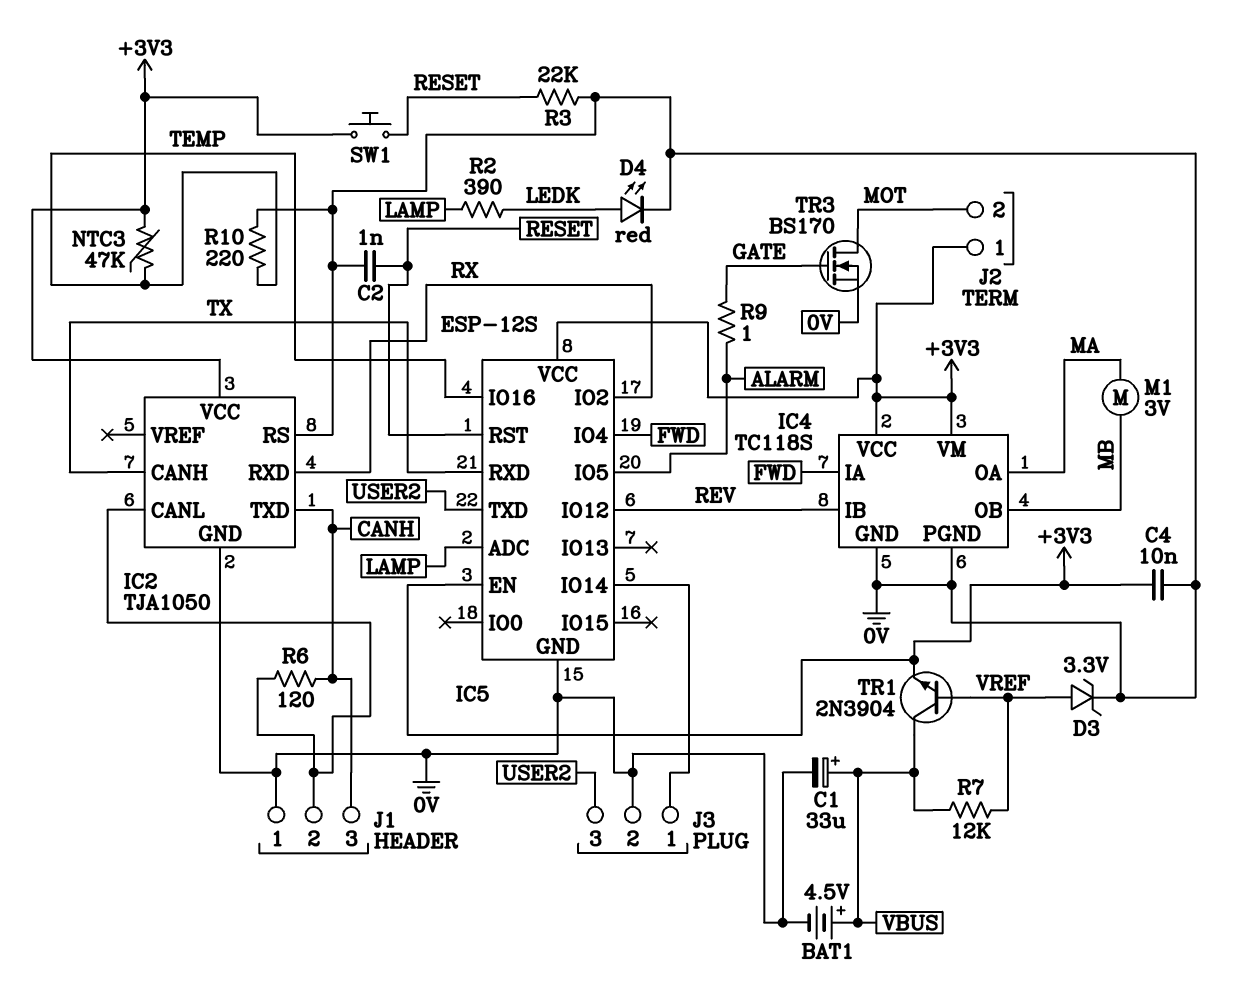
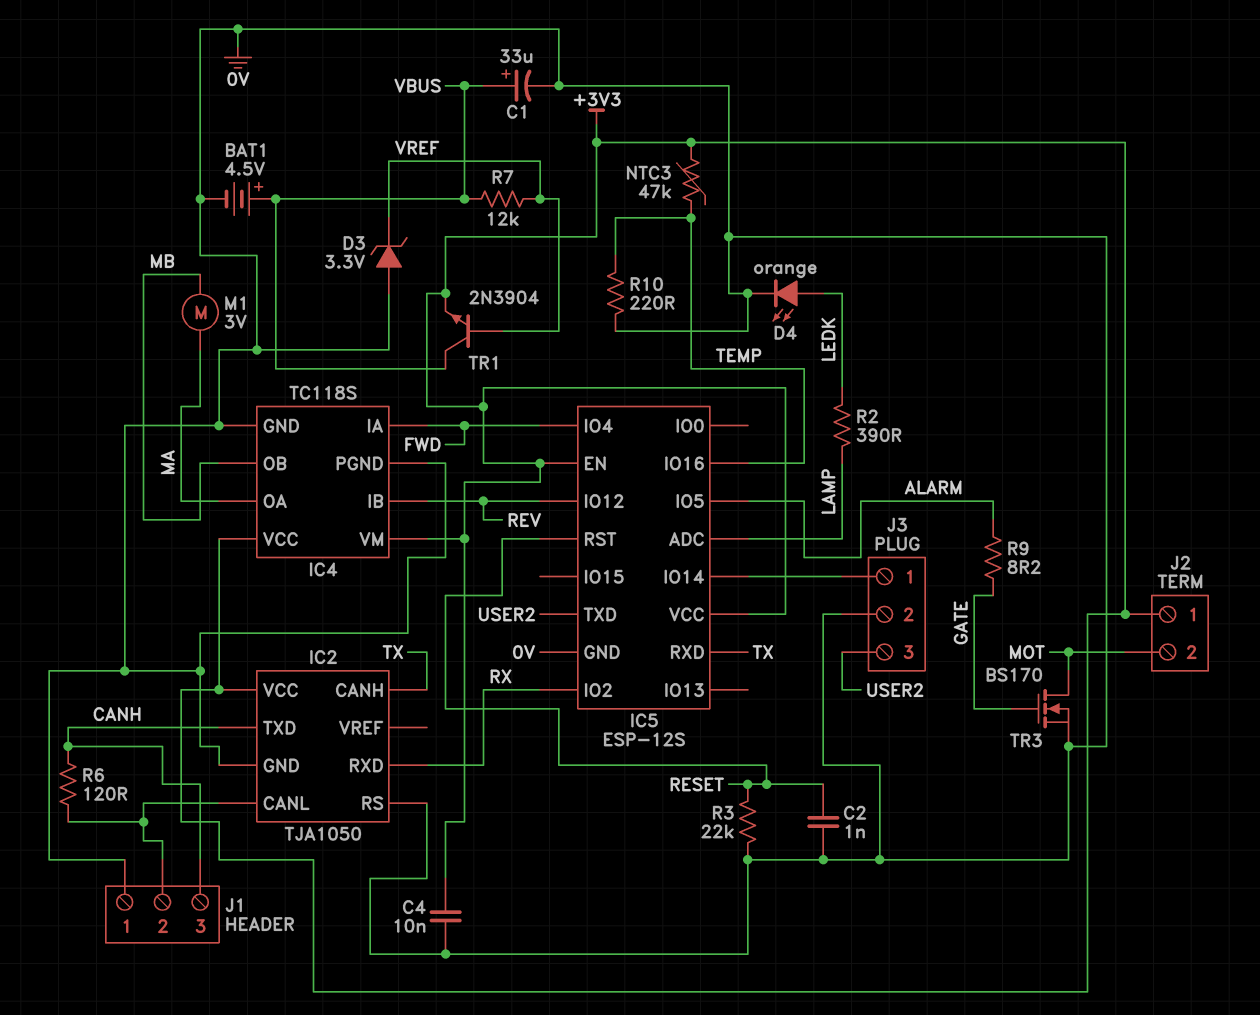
D3: zener 3.3V (A VREF, K 0V) -> zener 3.3V (A 0V, K VREF)
D4: LED red (A LEDK, K 0V) -> LED orange (A LEDK, K 0V)
R9: 1 (ALARM, GATE) -> 8.2 (ALARM, GATE)
SW1: button (+3V3, RESET) -> none

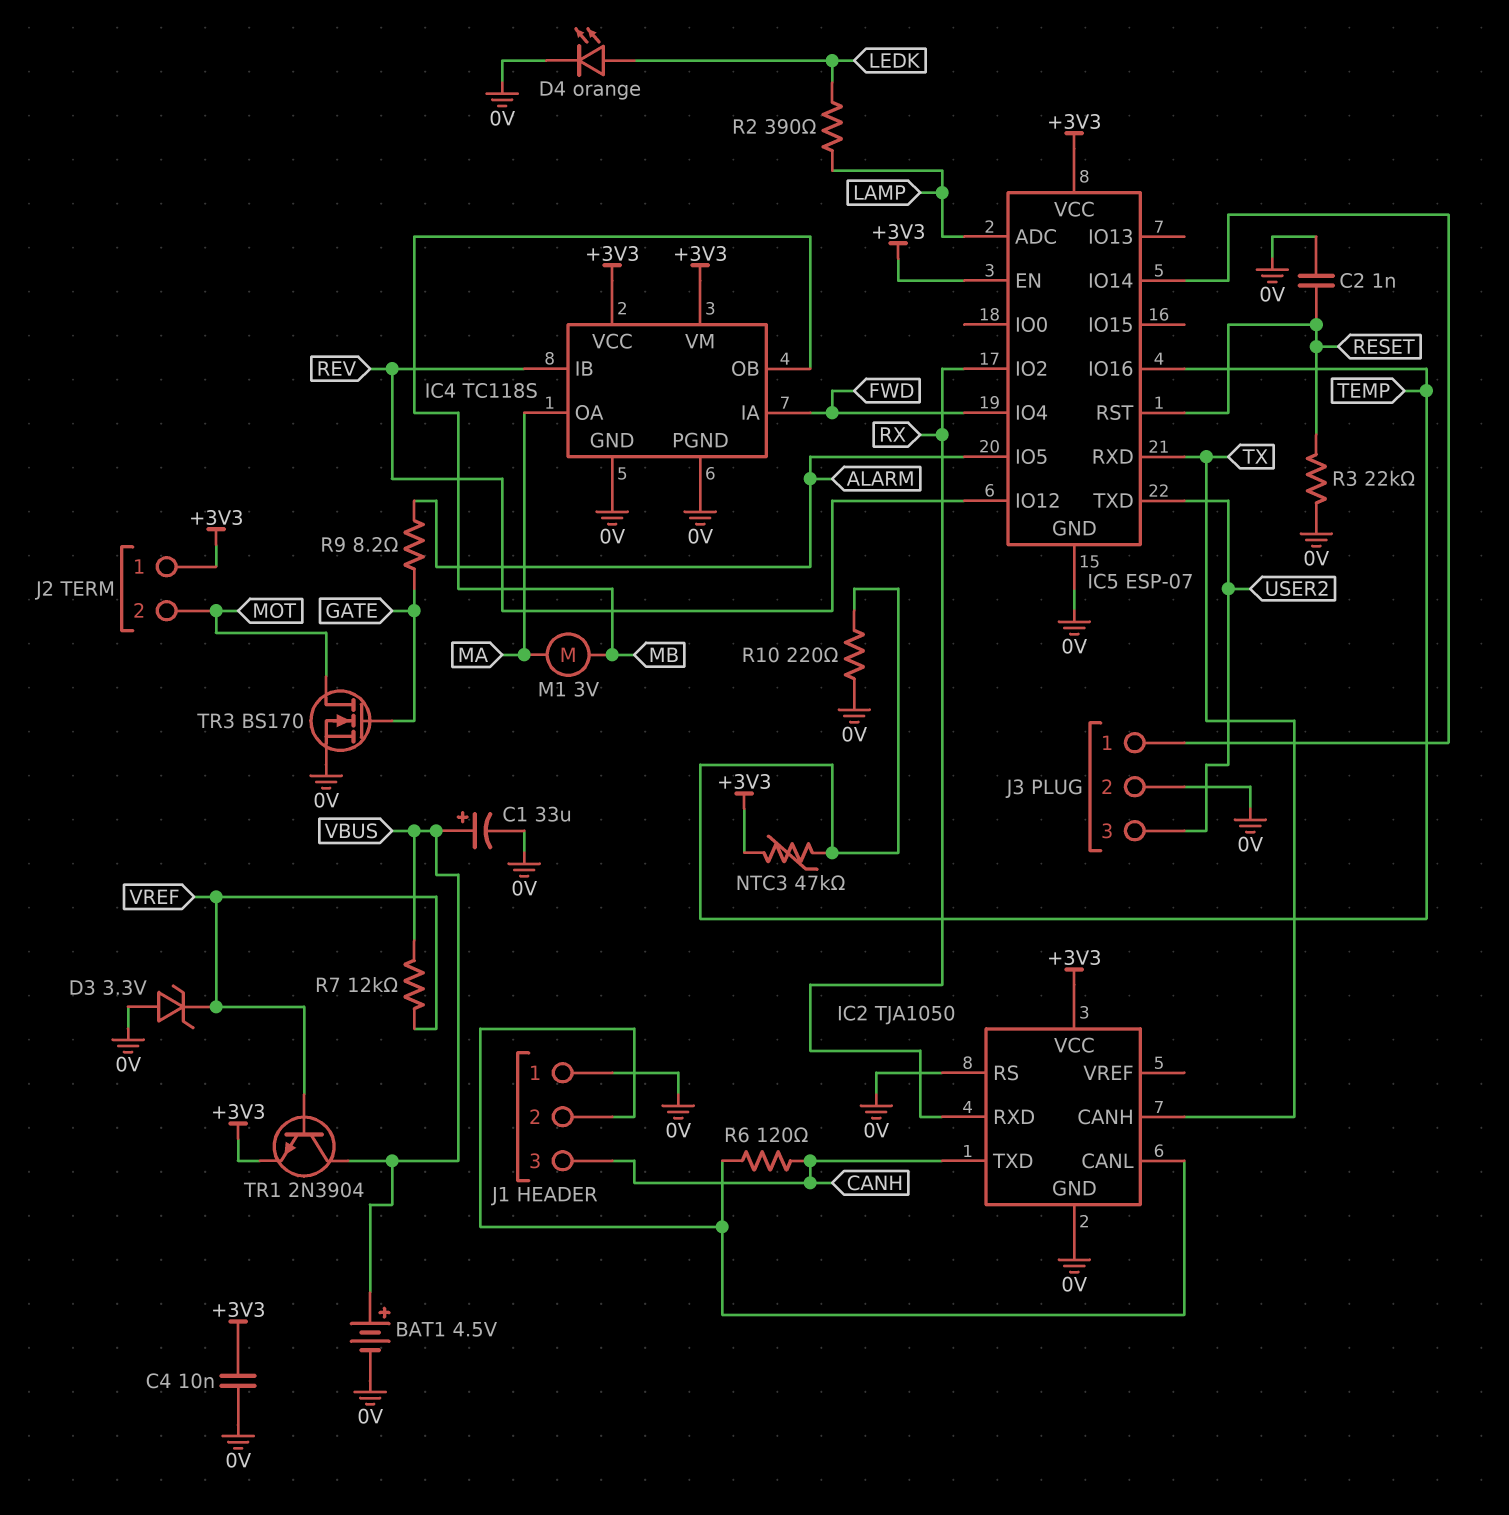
IC5: ESP-12S -> ESP-07

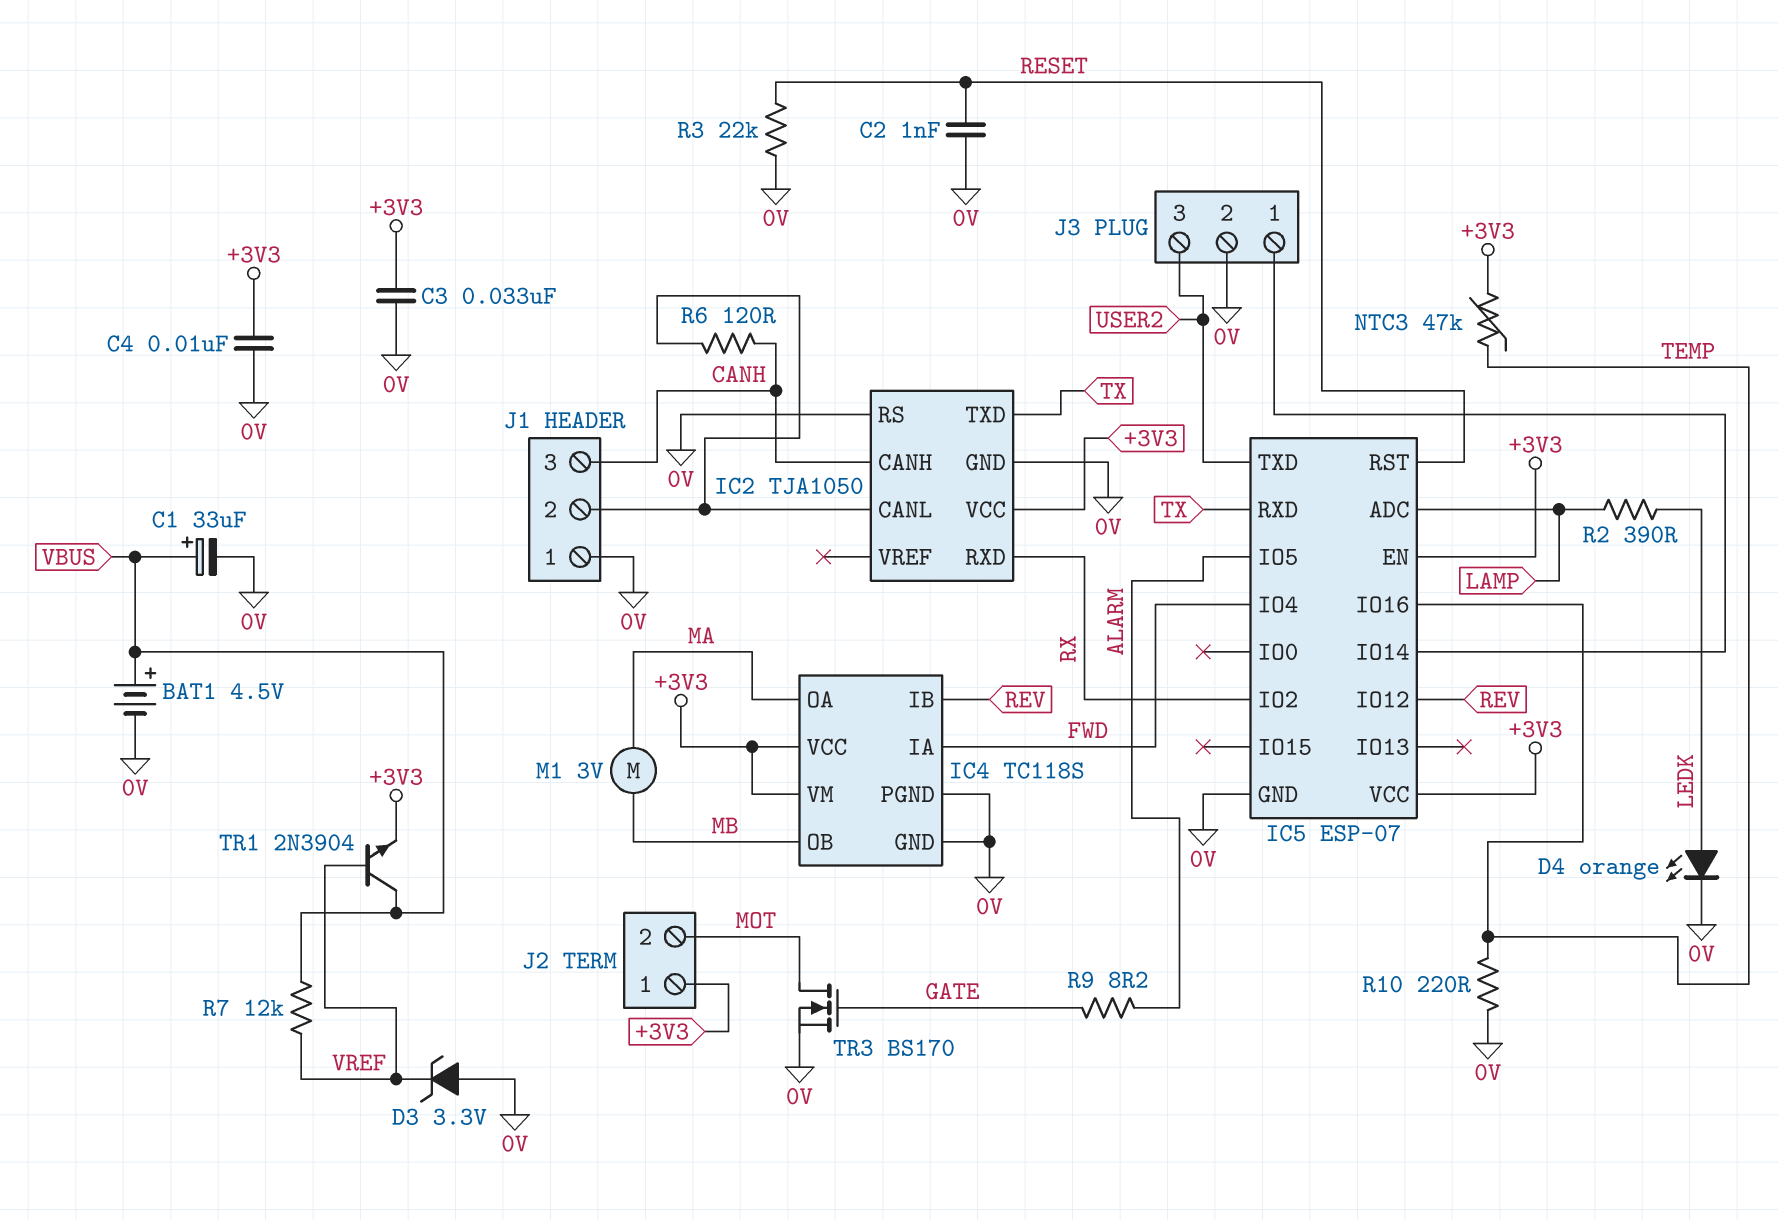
C3: none -> 33nF (+3V3, 0V)
IC2 pin CANH: TX -> CANH
IC2 pin TXD: CANH -> TX

